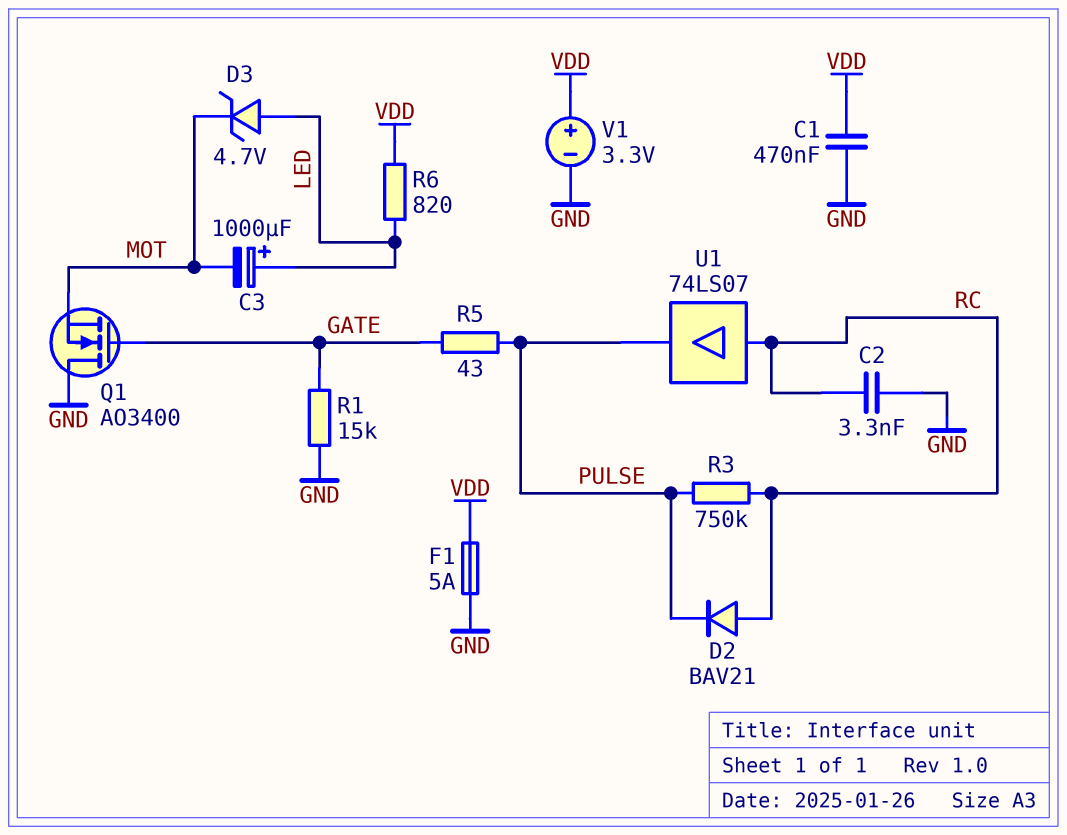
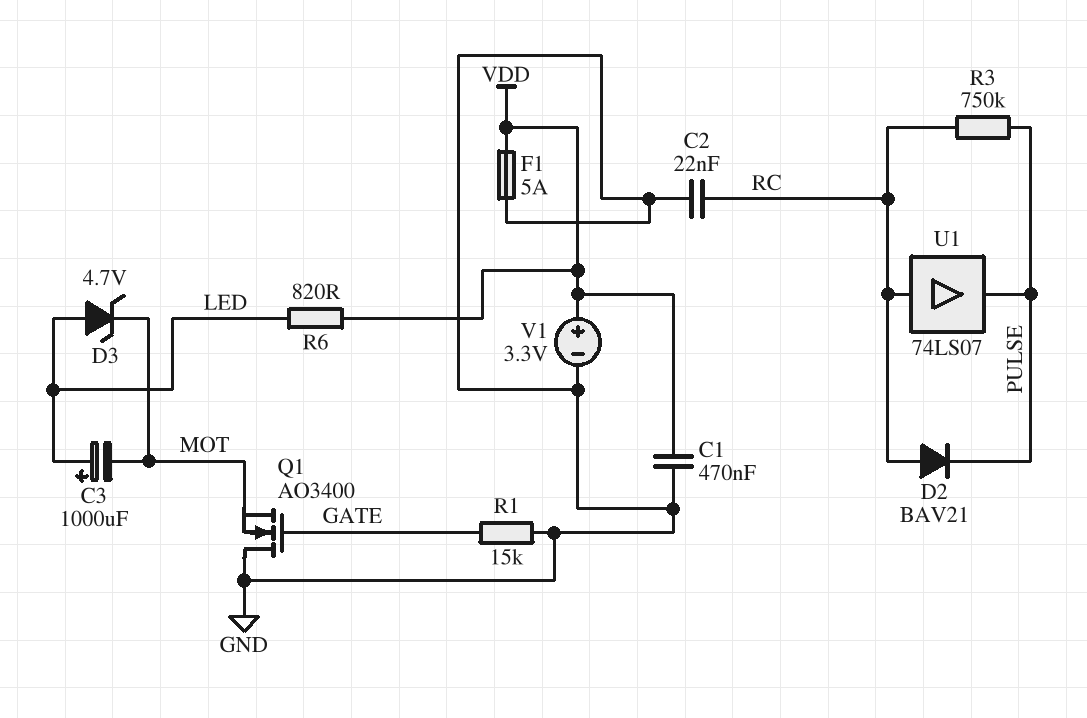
C2: 3.3nF (GND, RC) -> 22nF (GND, RC)
R5: 43 (GATE, PULSE) -> none

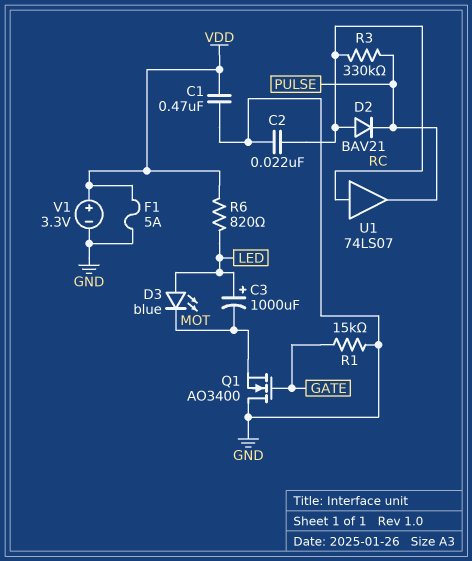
D3: zener 4.7V (A LED, K MOT) -> LED blue (A LED, K MOT)
R3: 750k (PULSE, RC) -> 330k (PULSE, RC)

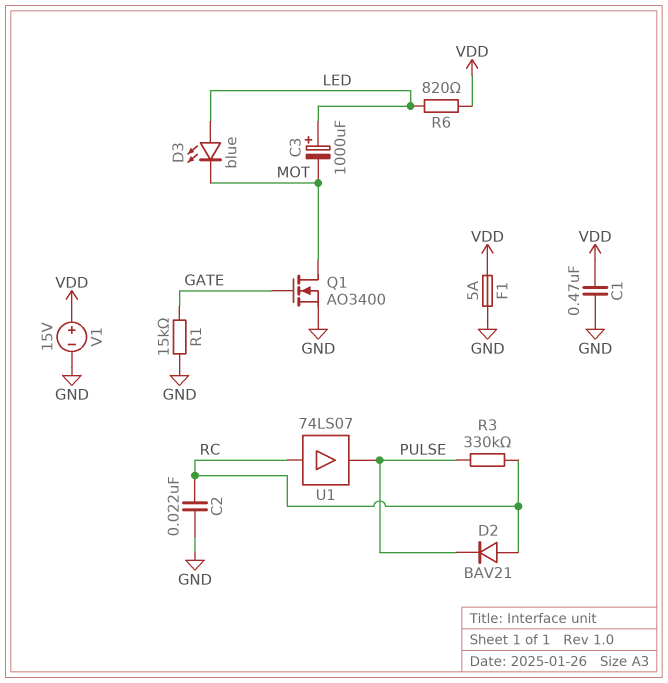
Q1: NMOS AO3400 (G GATE, D GND, S MOT) -> NMOS AO3400 (G GATE, D MOT, S GND)
V1: 3.3V (plus VDD, minus GND) -> 15V (plus VDD, minus GND)

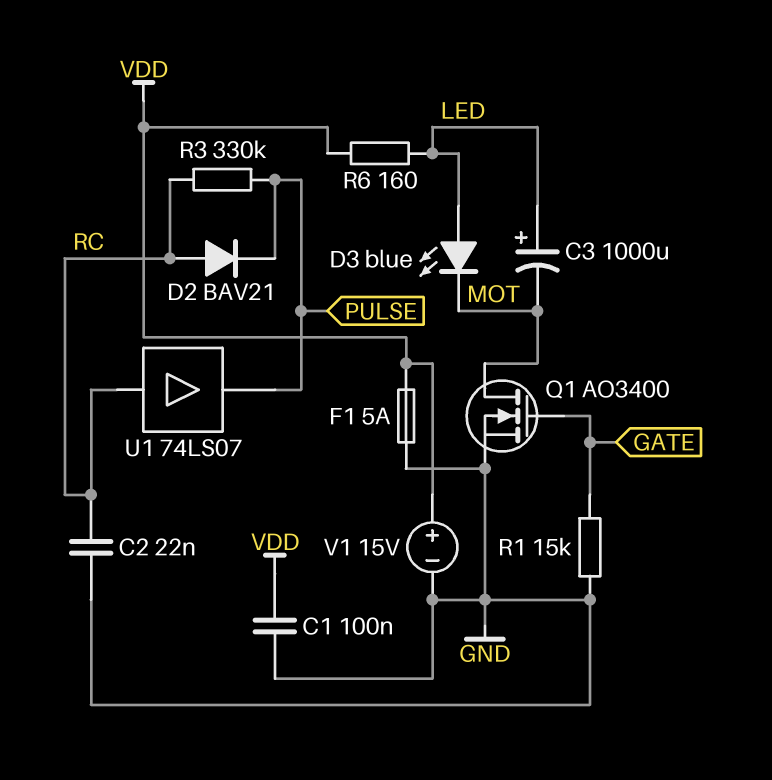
C1: 470nF (GND, VDD) -> 100nF (GND, VDD)
R6: 820 (LED, VDD) -> 160 (LED, VDD)

